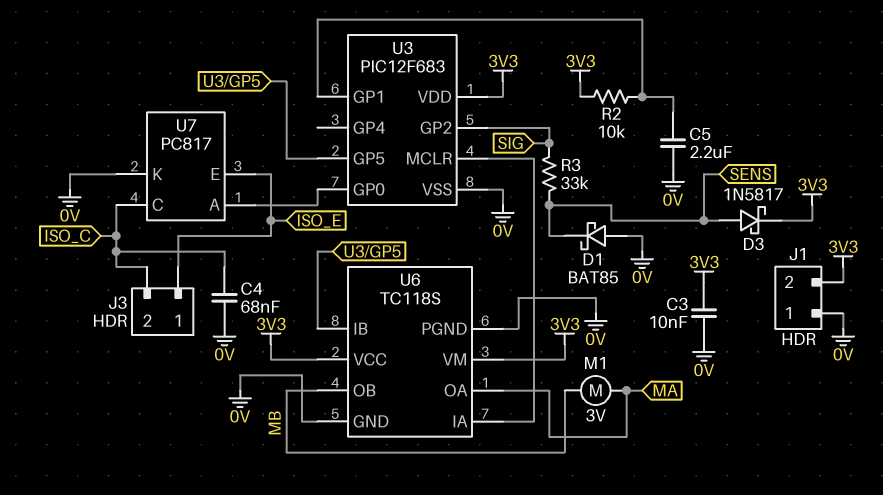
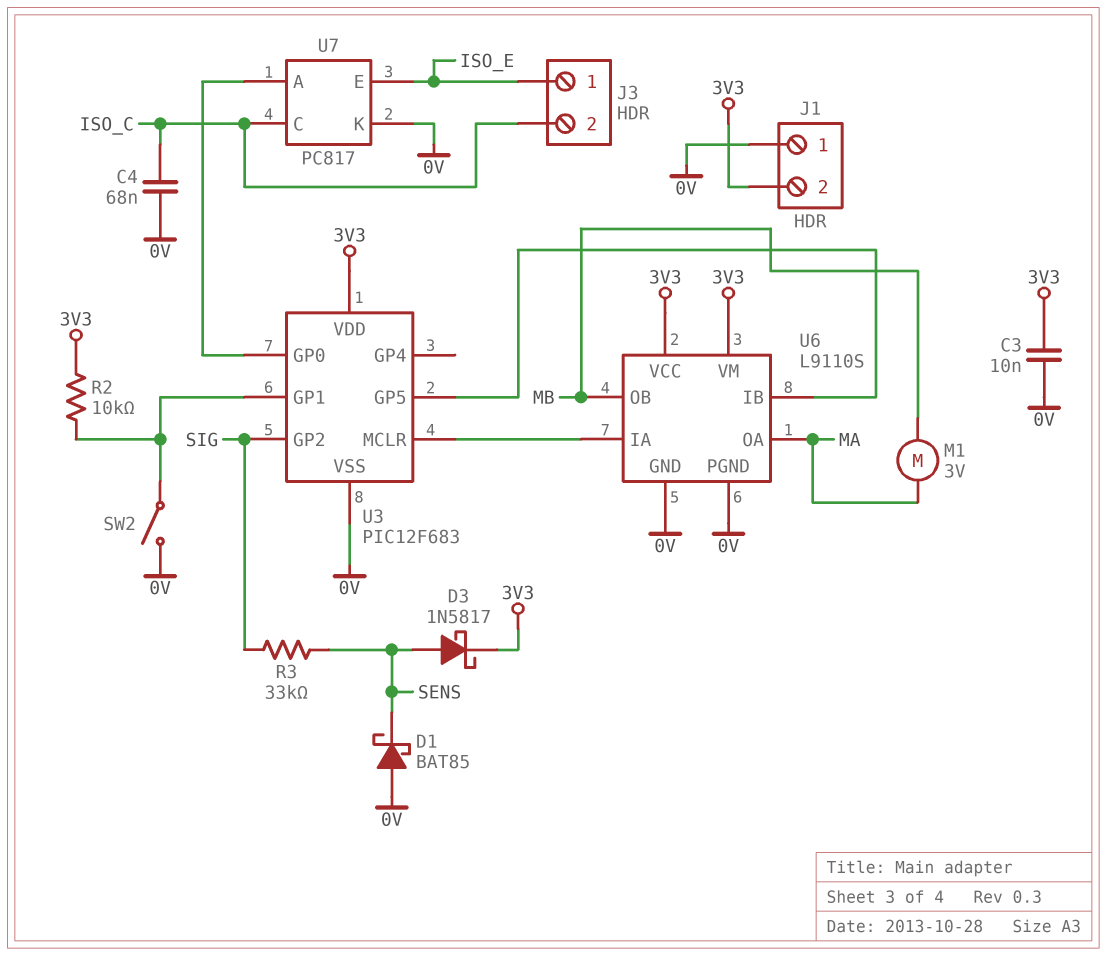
C5: 2.2uF (0V, U3/GP1) -> none
SW2: none -> switch (0V, U3/GP1)
U6: TC118S -> L9110S

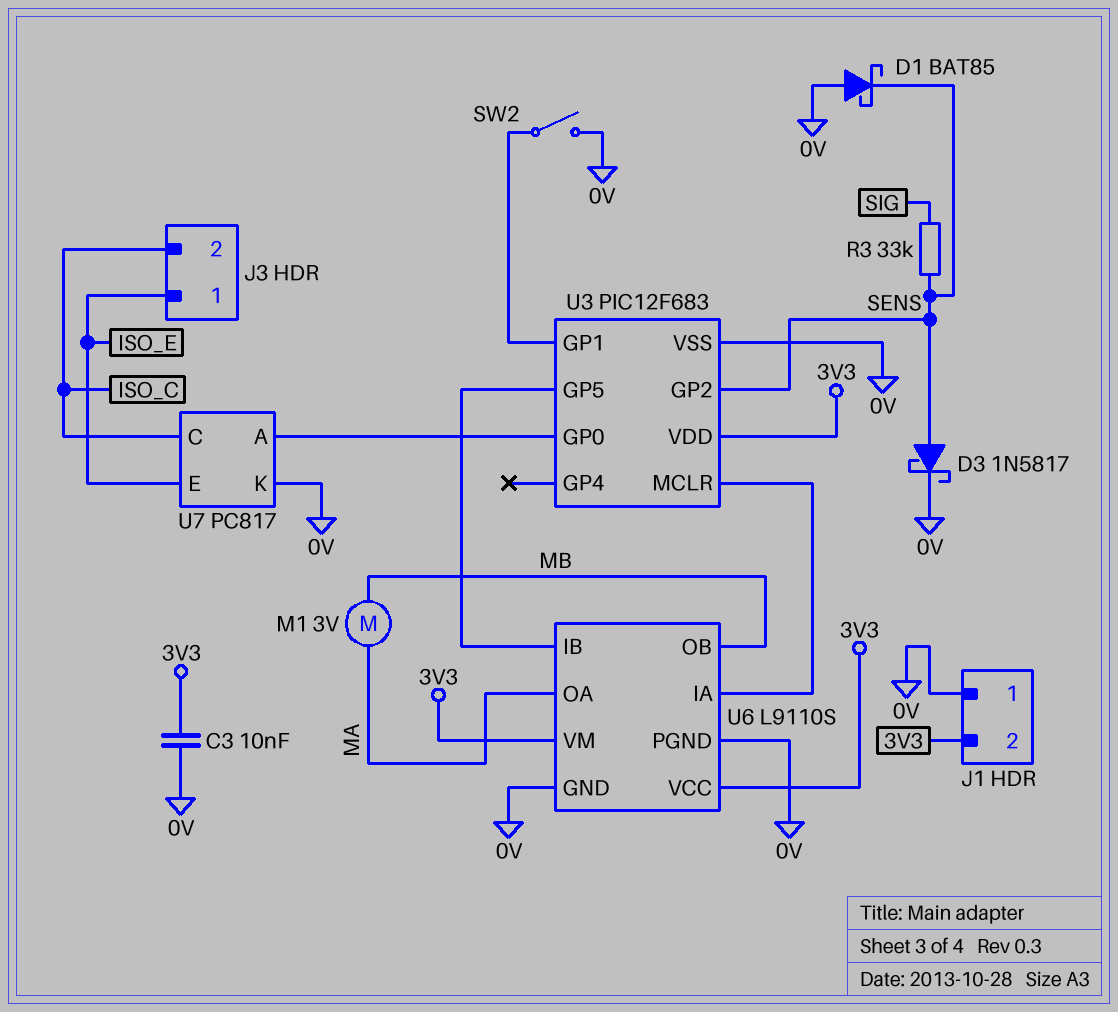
C4: 68nF (0V, ISO_C) -> none
D3: schottky 1N5817 (A SENS, K 3V3) -> schottky 1N5817 (A SENS, K 0V)
R2: 10k (3V3, U3/GP1) -> none
U3 pin GP2: SIG -> SENS

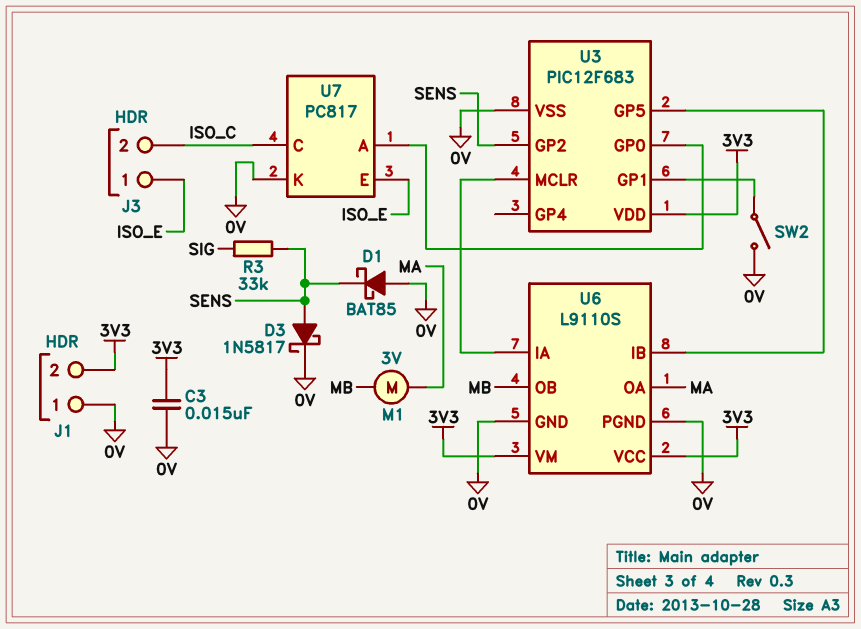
C3: 10nF (0V, 3V3) -> 15nF (0V, 3V3)

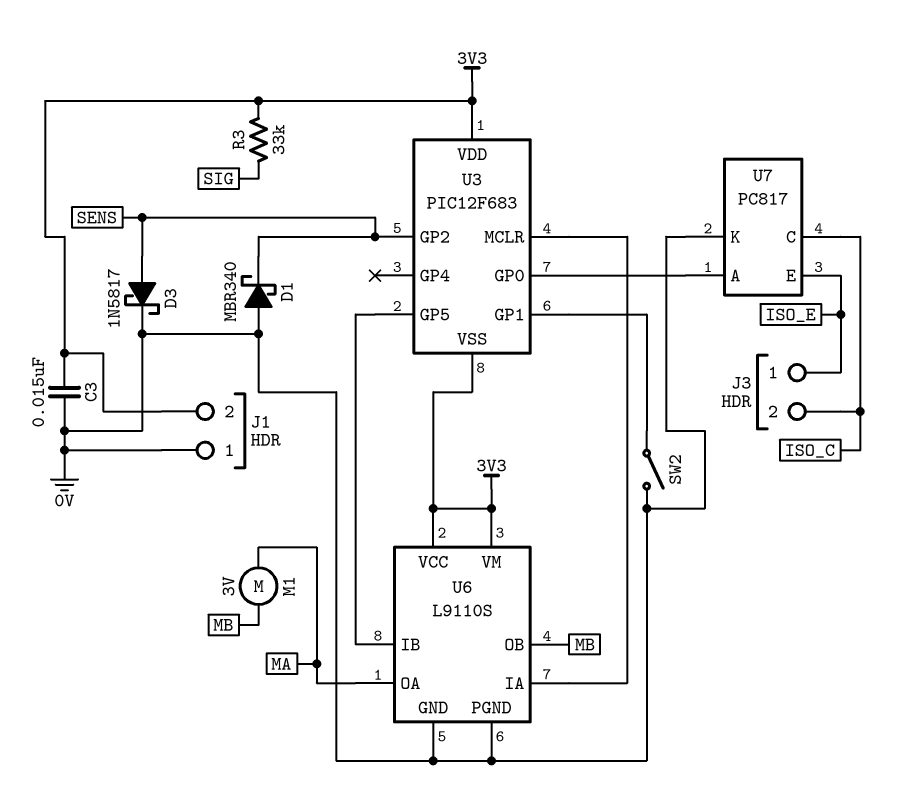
D1: schottky BAT85 (A 0V, K SENS) -> schottky MBR340 (A 0V, K SENS)
R3: 33k (SENS, SIG) -> 33k (3V3, SIG)
U3 pin VSS: 0V -> 3V3

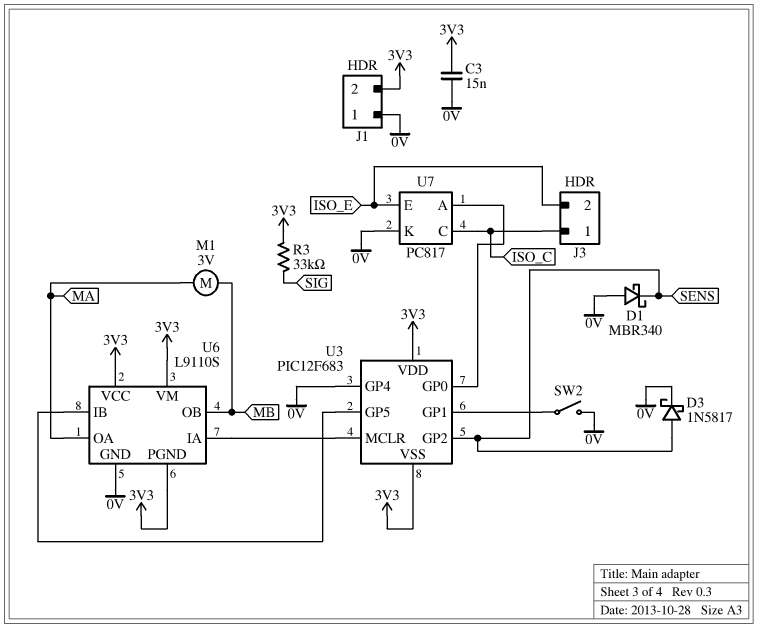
J3 pin 1: ISO_E -> ISO_C
J3 pin 2: ISO_C -> ISO_E
U3 pin GP4: none -> 0V
U6 pin PGND: 0V -> 3V3

